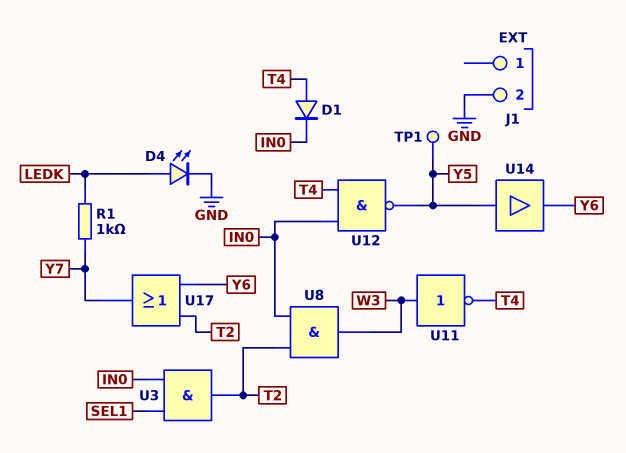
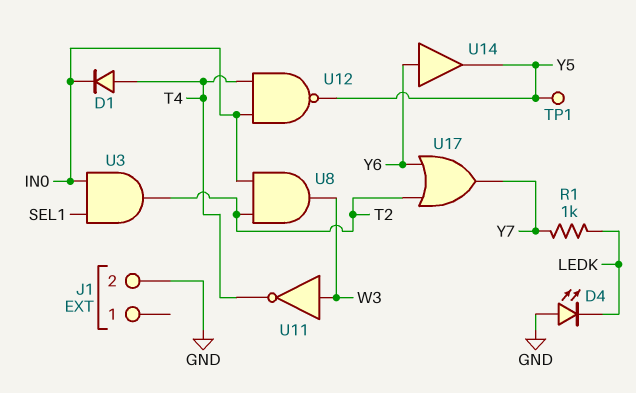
D4: LED (A LEDK, K GND) -> LED (A GND, K LEDK)
U14: buffer (in Y5, out Y6) -> buffer (in Y6, out Y5)

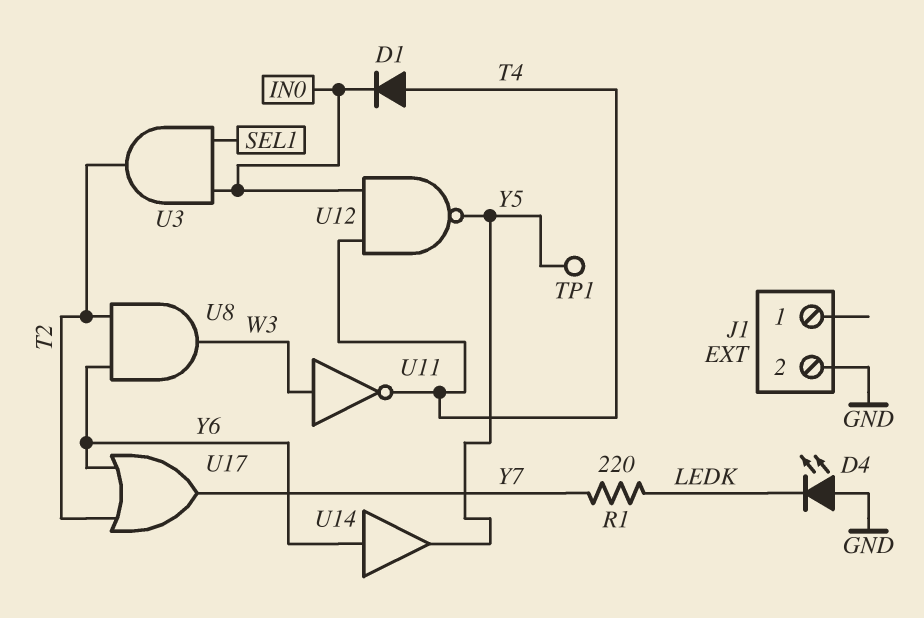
R1: 1k (LEDK, Y7) -> 220 (LEDK, Y7)
U8: AND (in IN0, in T2, out W3) -> AND (in T2, in Y6, out W3)

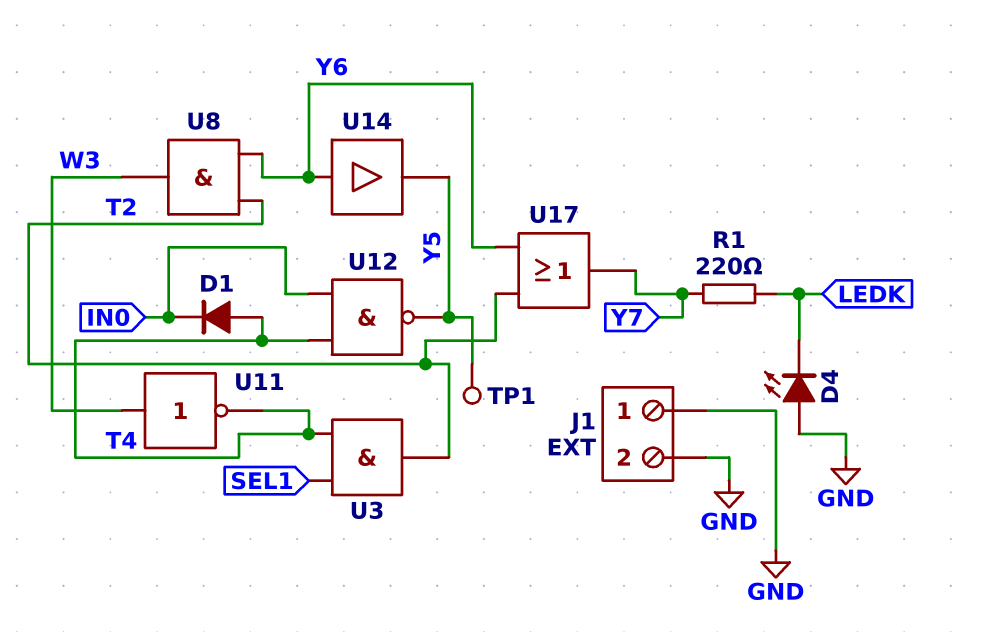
J1 pin 1: none -> GND
U3: AND (in IN0, in SEL1, out T2) -> AND (in SEL1, in T4, out T2)

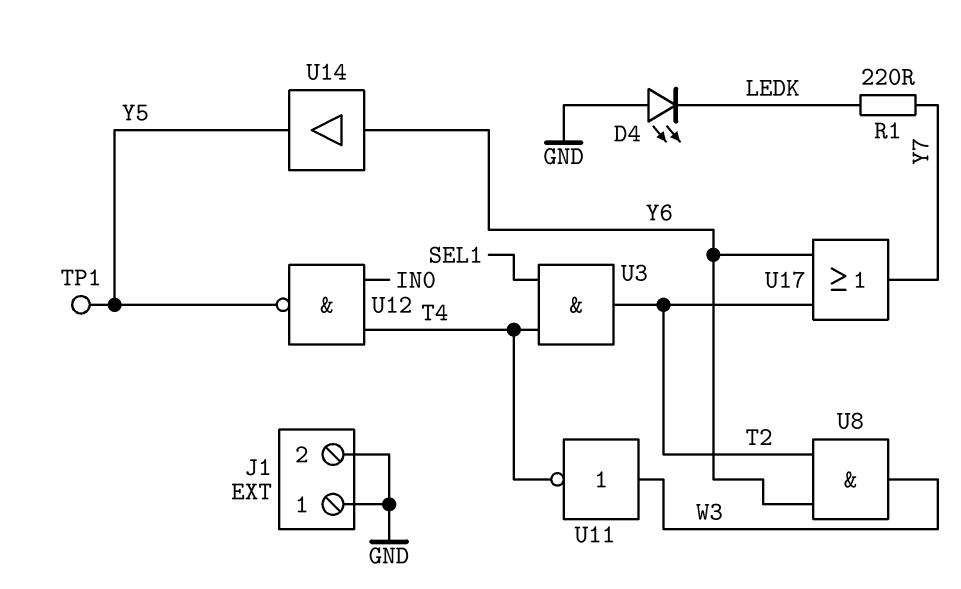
D1: diode (A T4, K IN0) -> none

